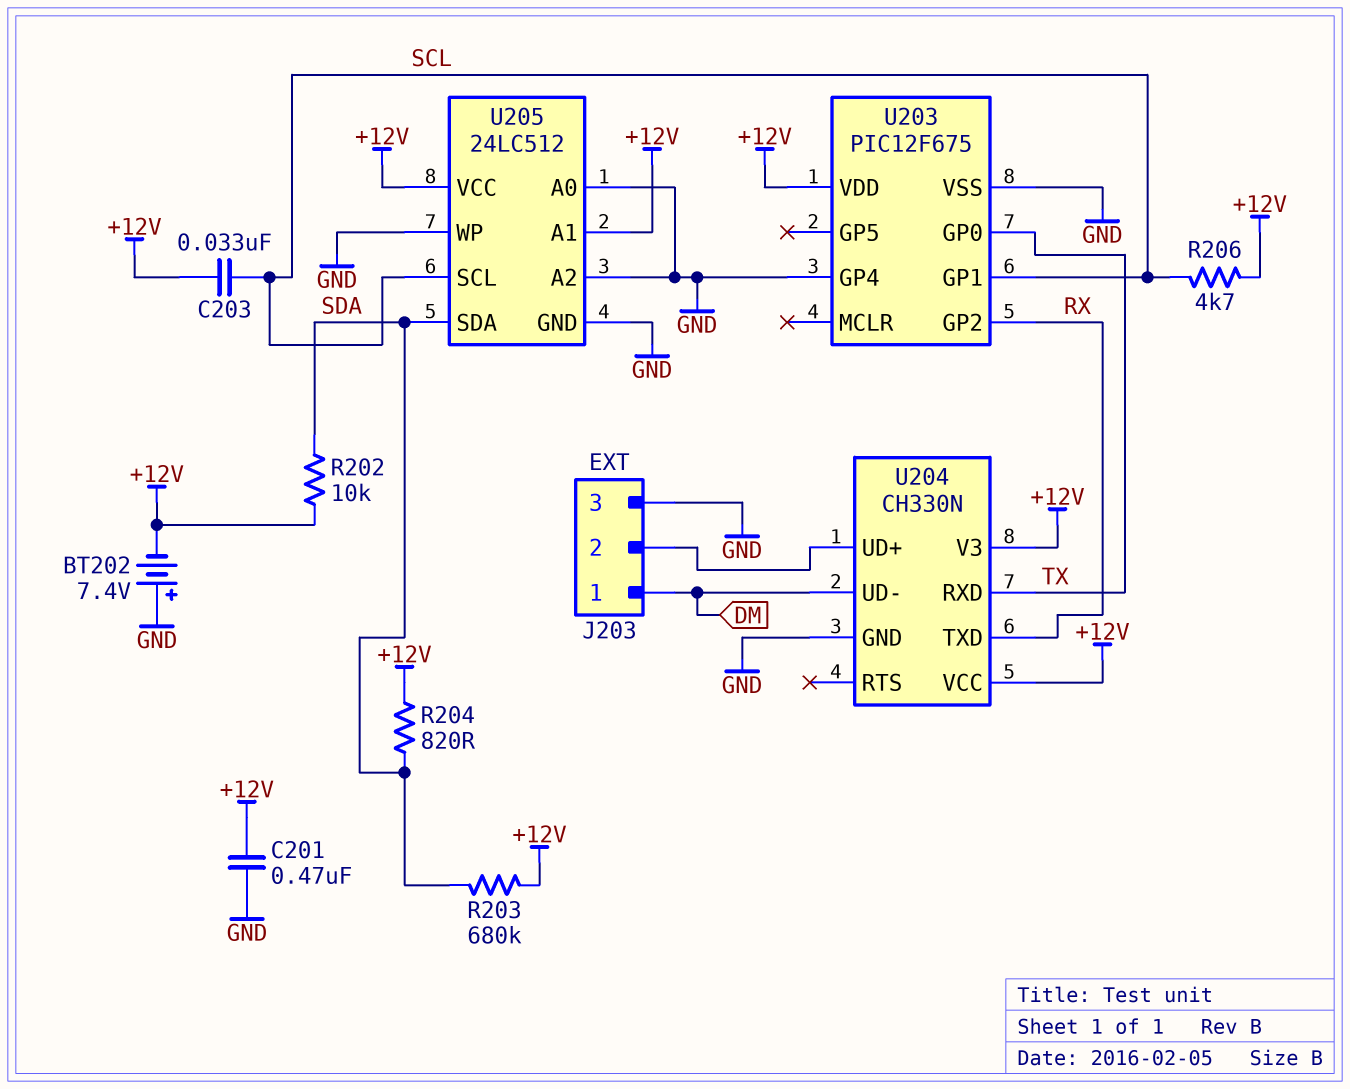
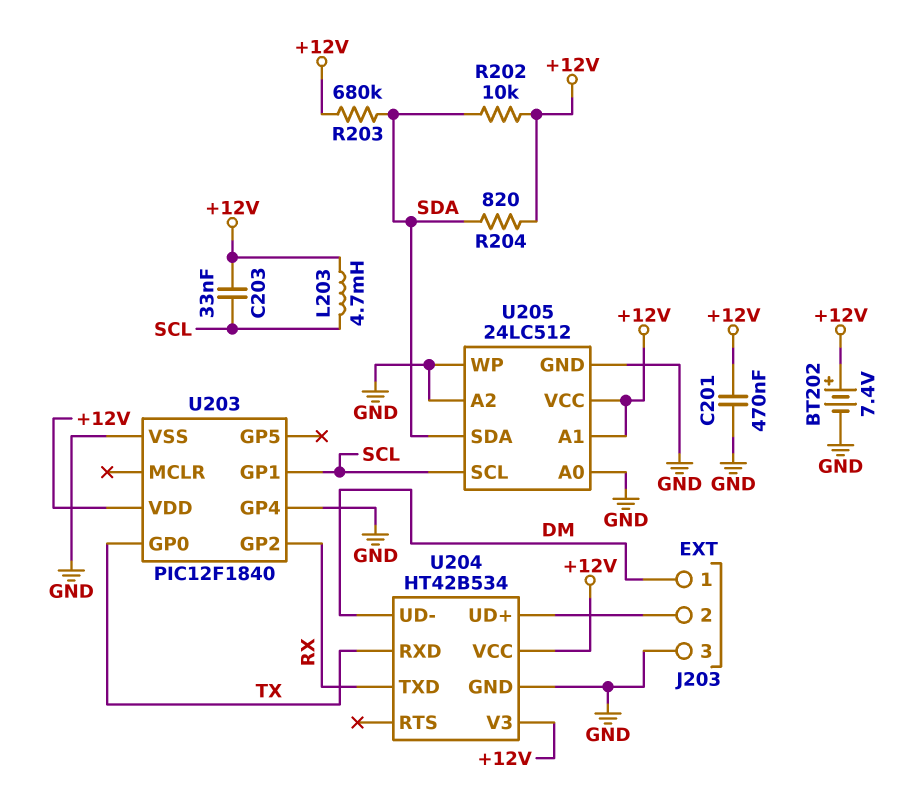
BT202: 7.4V (plus GND, minus +12V) -> 7.4V (plus +12V, minus GND)
L203: none -> 4.7mH (+12V, SCL)
R206: 4.7k (+12V, SCL) -> none
U203: PIC12F675 -> PIC12F1840
U204: CH330N -> HT42B534

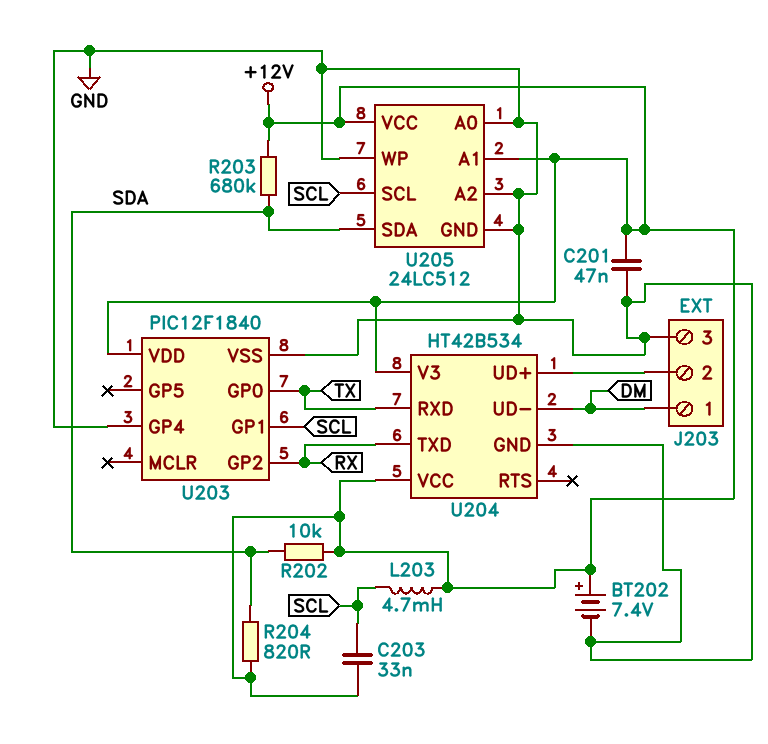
C201: 470nF (+12V, GND) -> 47nF (+12V, GND)

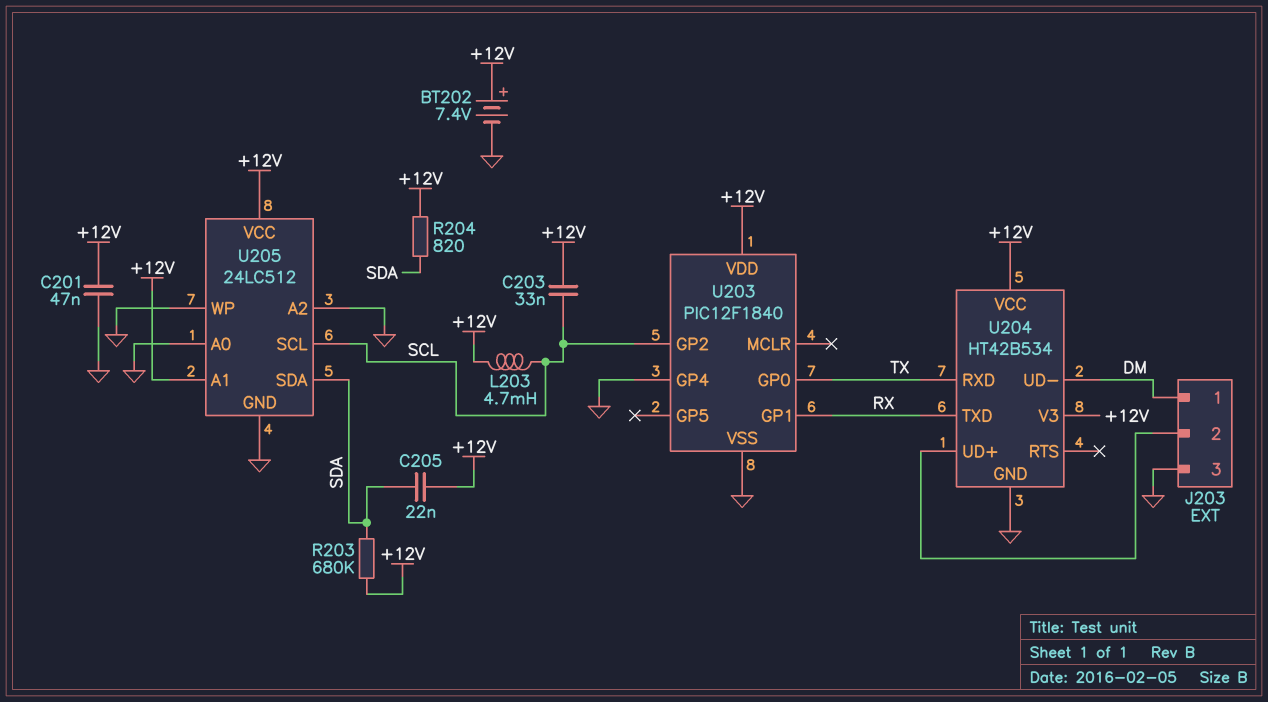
C205: none -> 22nF (+12V, SDA)
R202: 10k (+12V, SDA) -> none
U203 pin GP1: SCL -> RX
U203 pin GP2: RX -> SCL

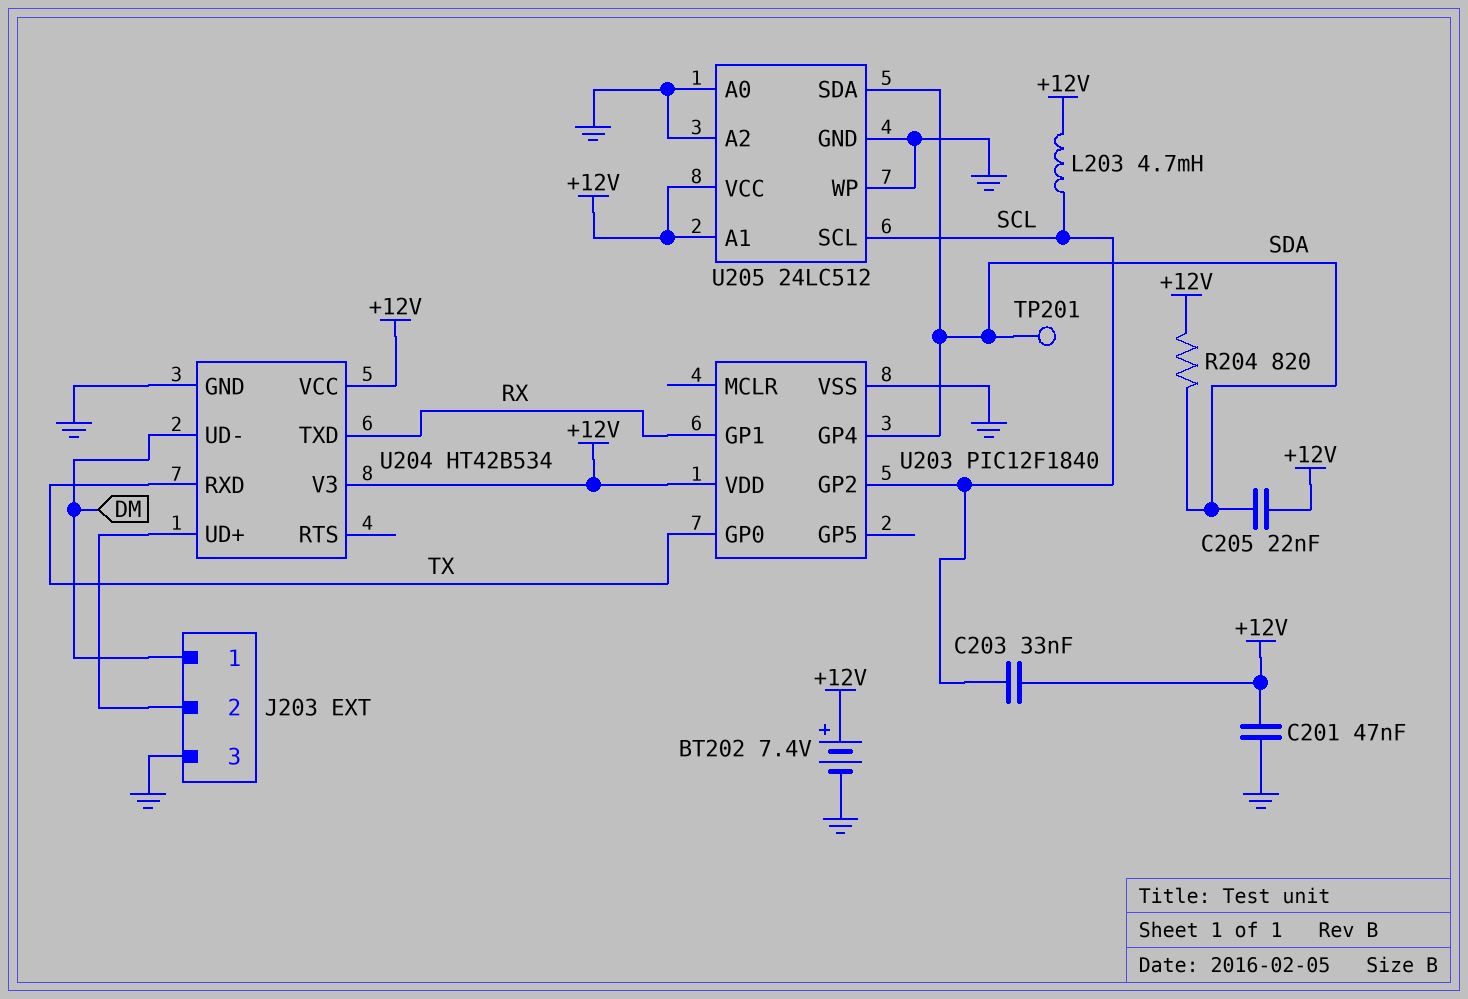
R203: 680k (+12V, SDA) -> none
TP201: none -> test point (SDA)
U203 pin GP4: GND -> SDA

